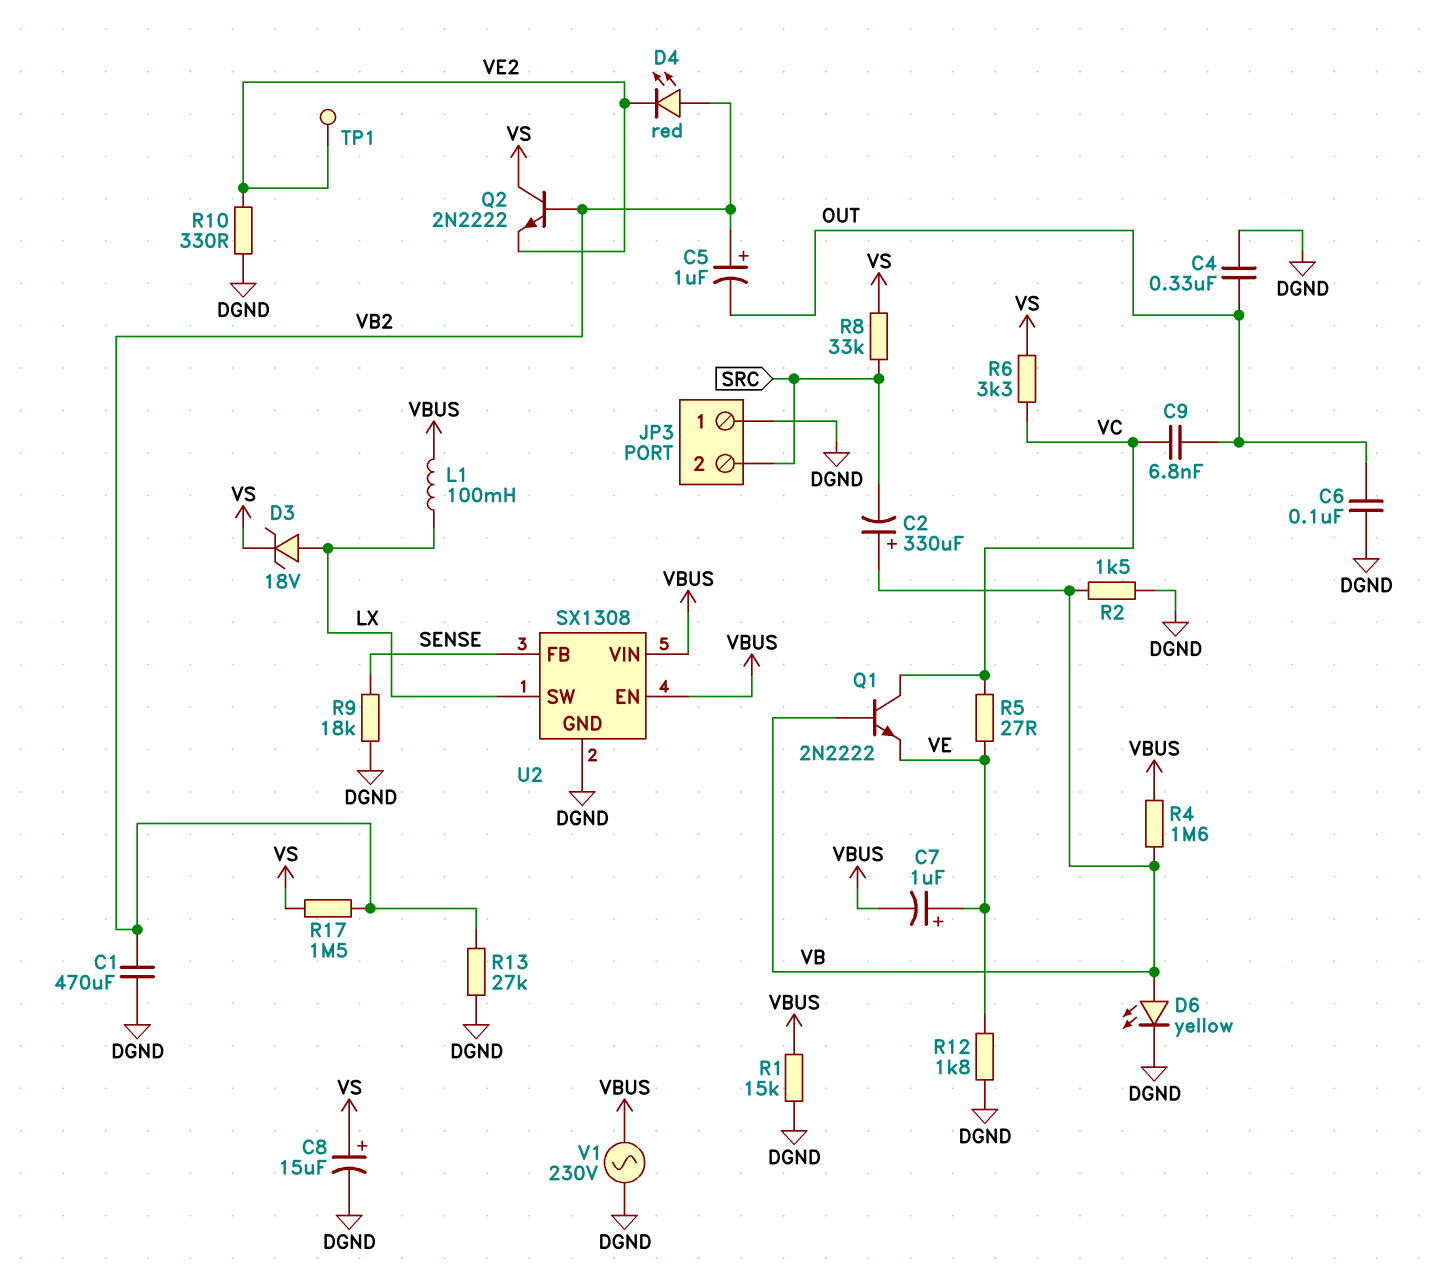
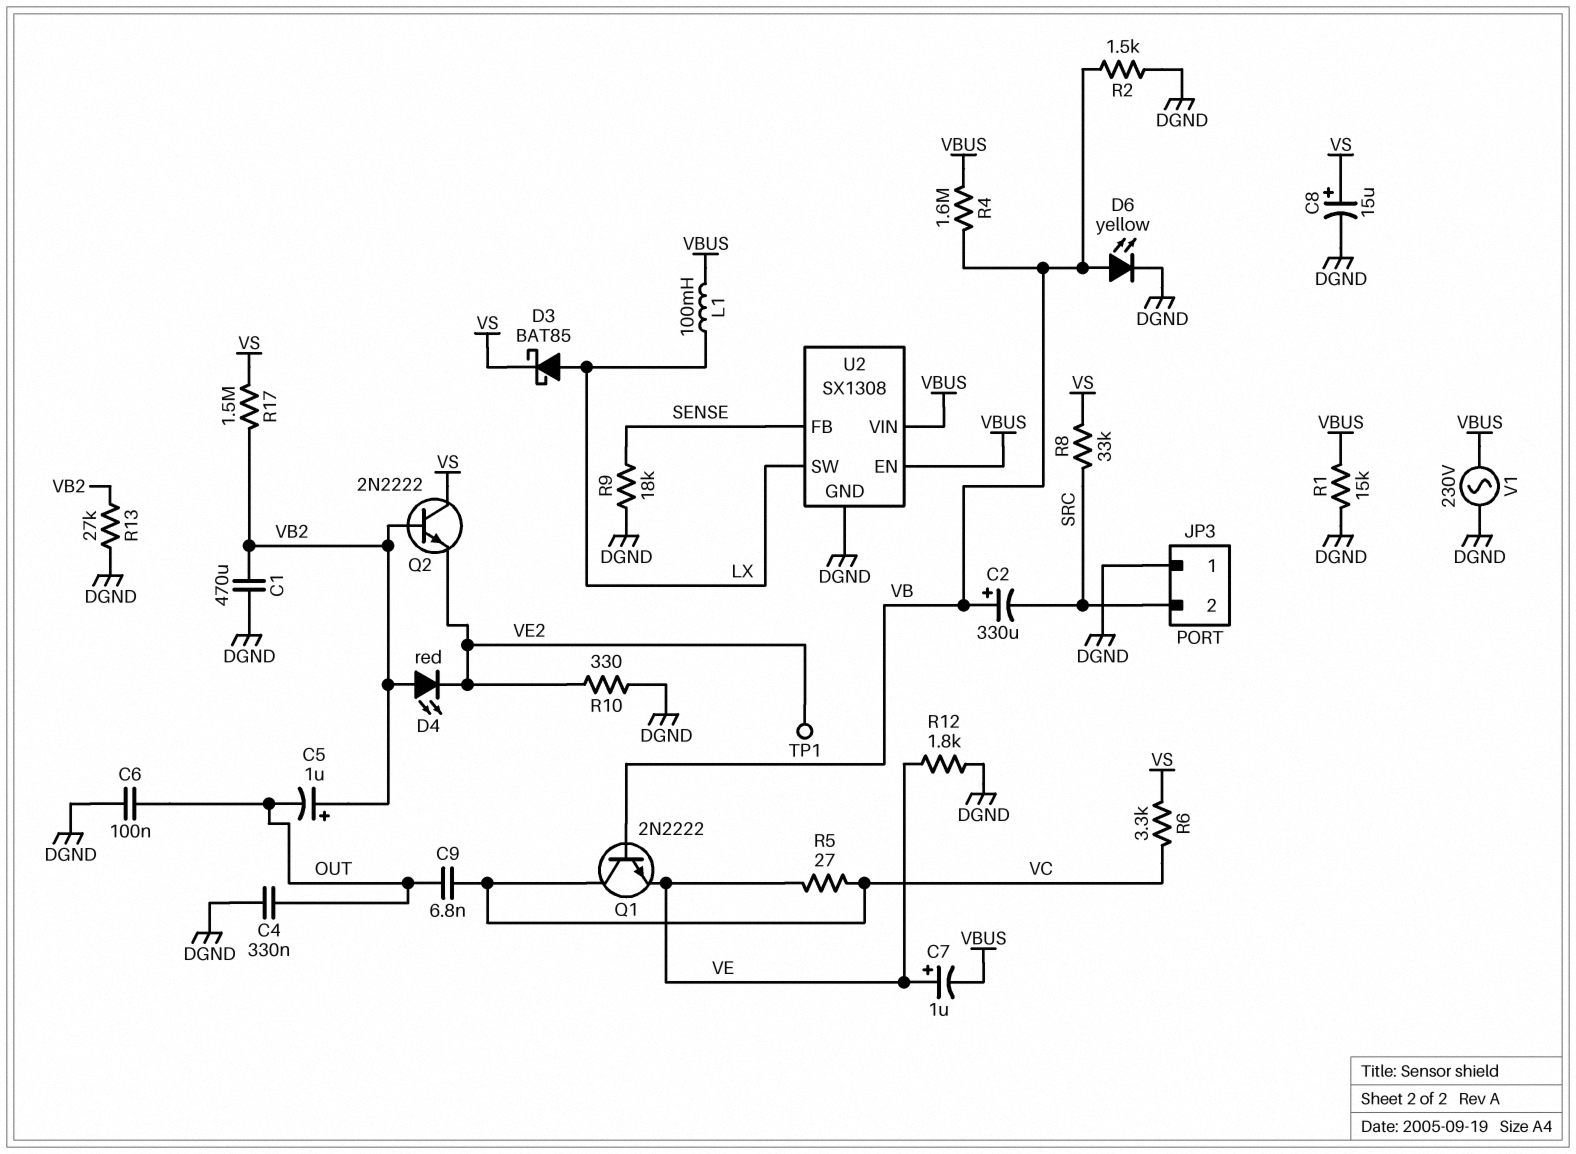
D3: zener 18V (A LX, K VS) -> schottky BAT85 (A LX, K VS)

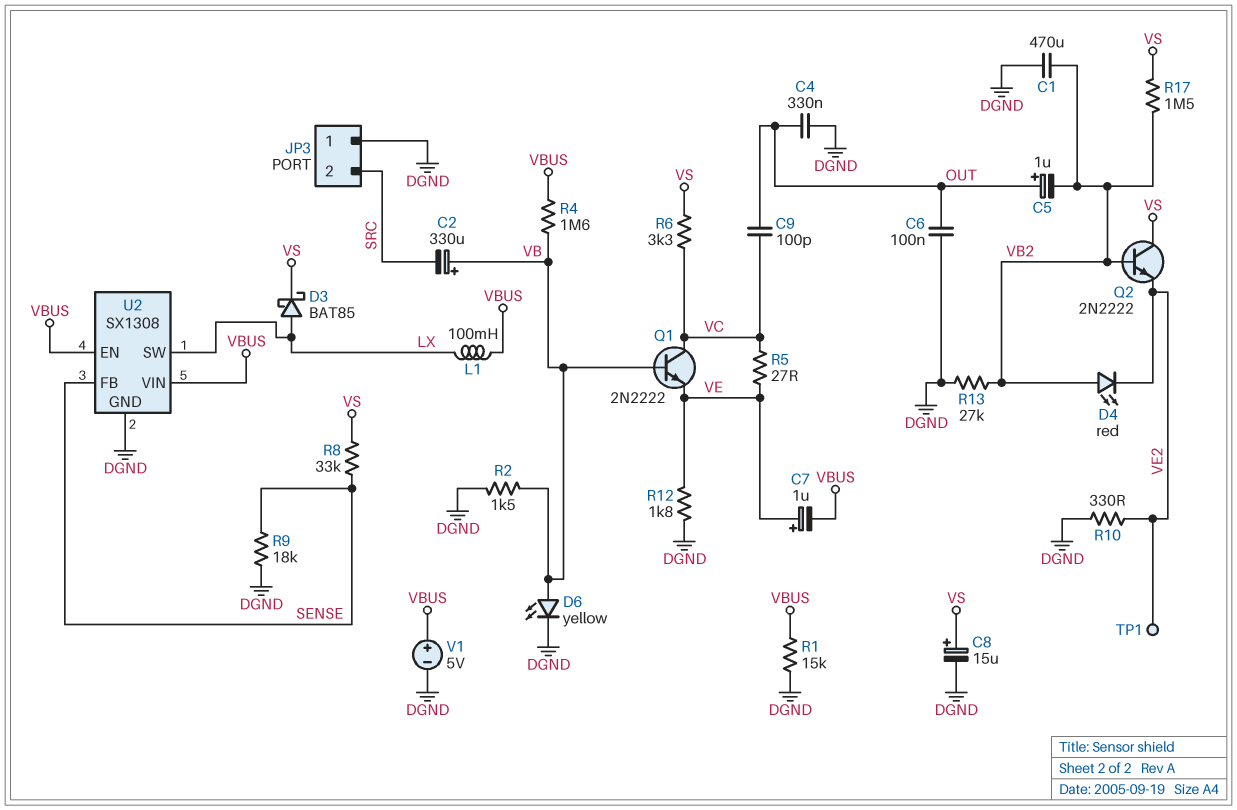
C5: 1uF (plus VB2, minus OUT) -> 1uF (plus OUT, minus VB2)
C9: 6.8nF (OUT, VC) -> 100pF (OUT, VC)
R8: 33k (SRC, VS) -> 33k (SENSE, VS)
V1: AC 230V (DGND, VBUS) -> 5V (plus VBUS, minus DGND)

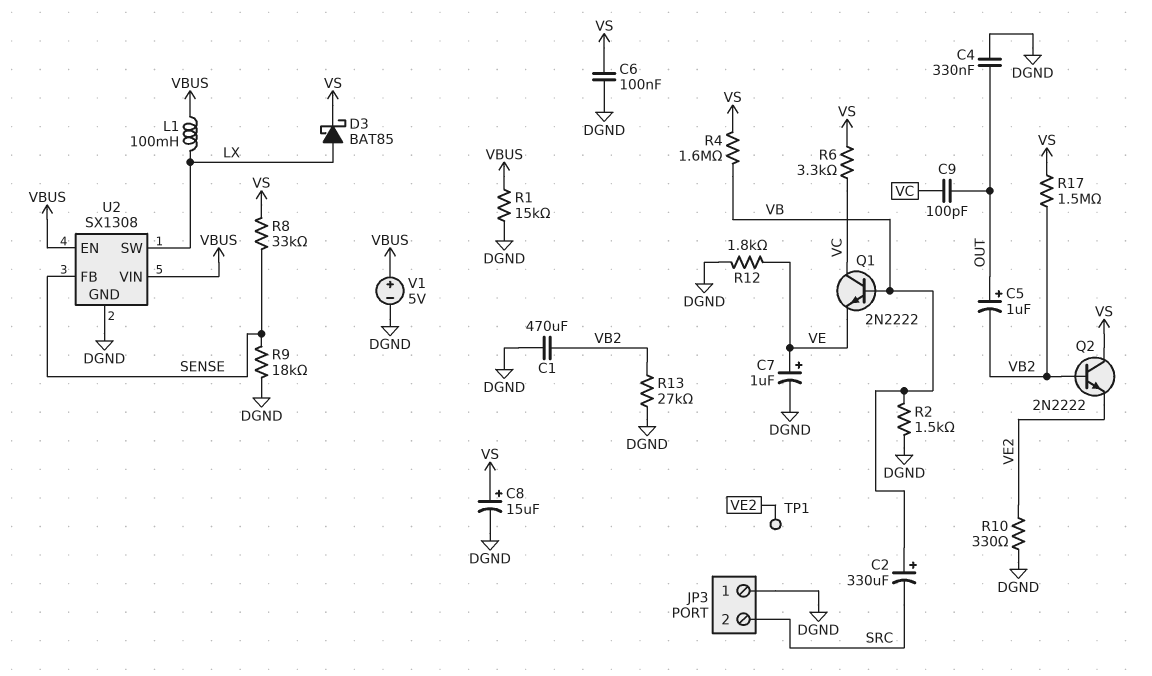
C6: 100nF (DGND, OUT) -> 100nF (DGND, VS)
C7: 1uF (plus VE, minus VBUS) -> 1uF (plus VE, minus DGND)
D4: LED red (A VB2, K VE2) -> none
D6: LED yellow (A VB, K DGND) -> none
R4: 1.6M (VB, VBUS) -> 1.6M (VB, VS)
R5: 27 (VC, VE) -> none

